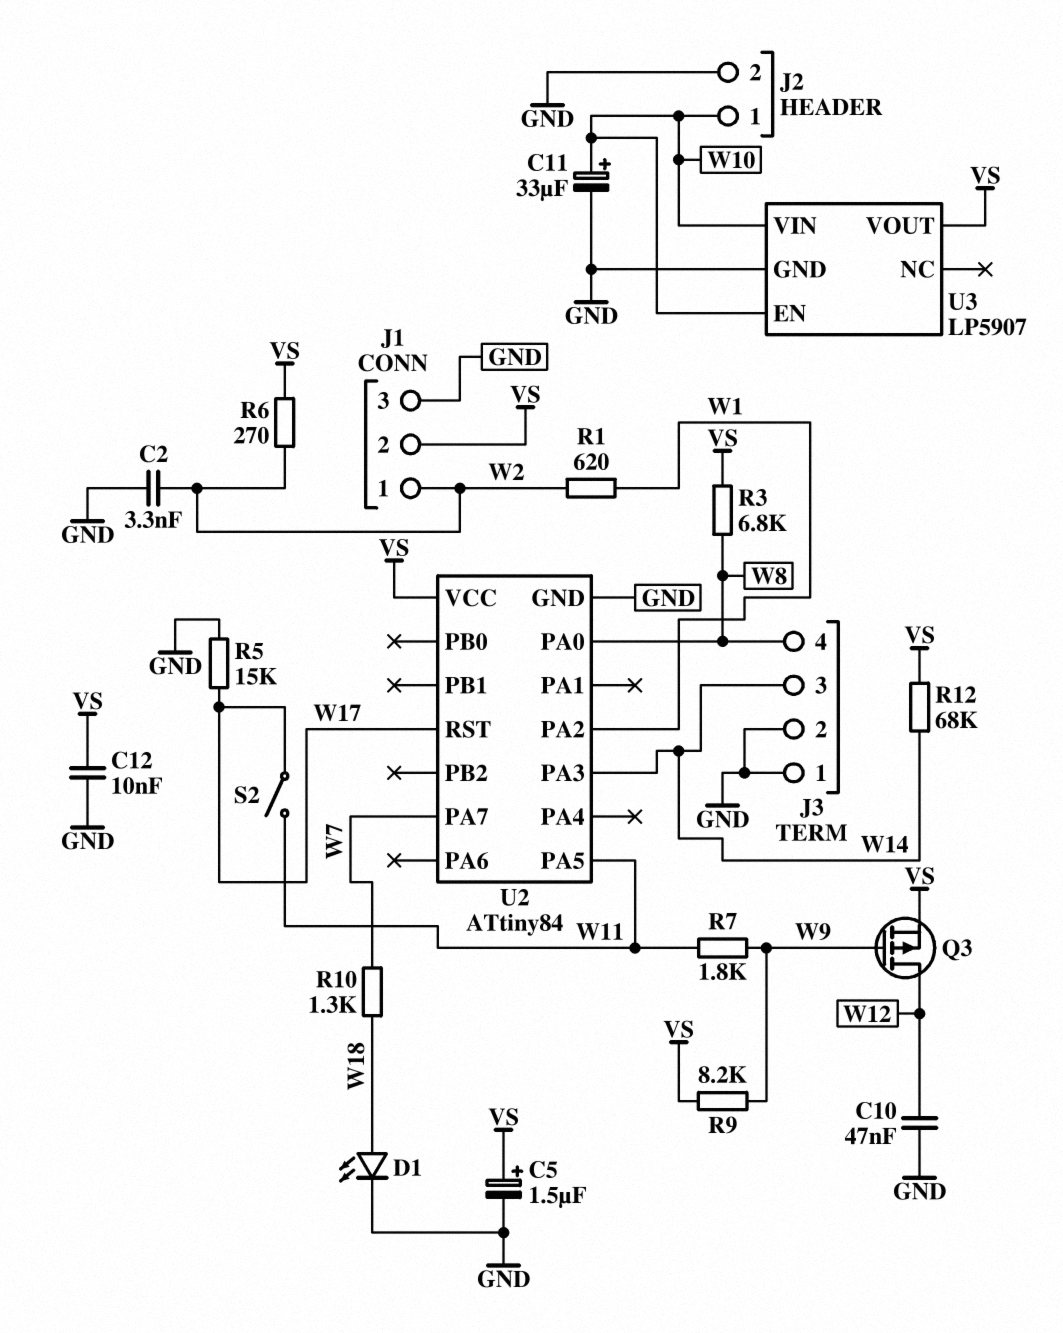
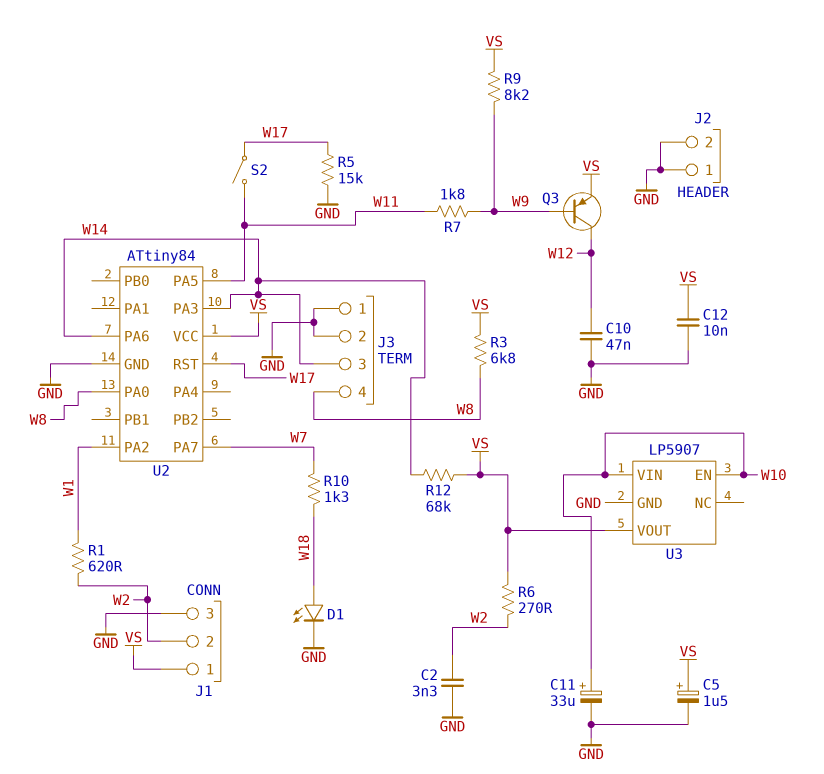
J1 pin 1: W2 -> VS
J1 pin 2: VS -> W2
J2 pin 1: W10 -> GND
Q3: PMOS (G W9, D W12, S VS) -> PNP (B W9, C W12, E VS)
U2 pin PA6: none -> W14

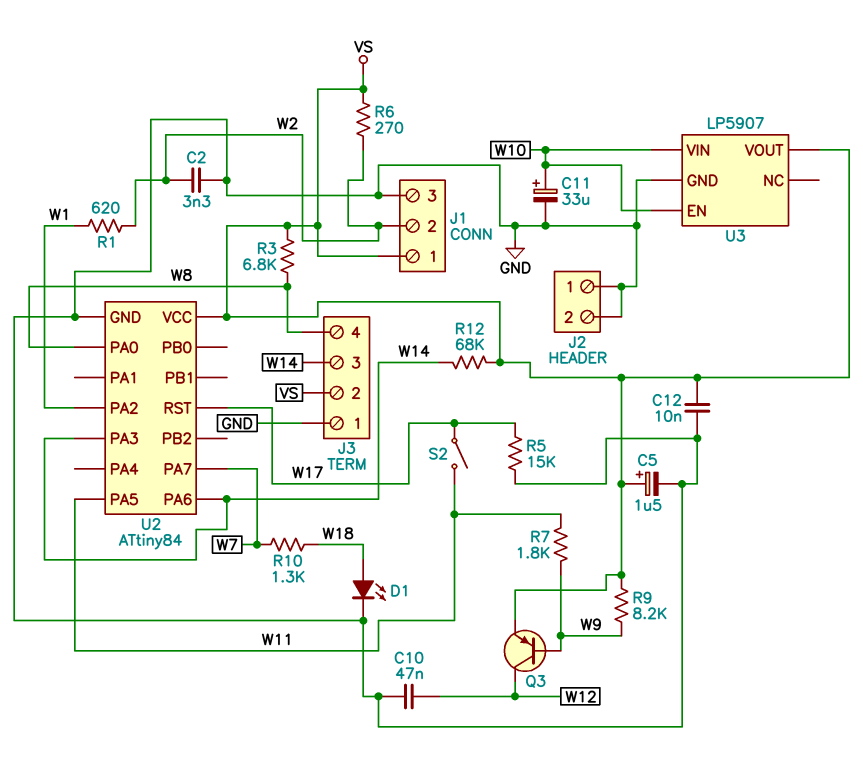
J3 pin 2: GND -> VS

